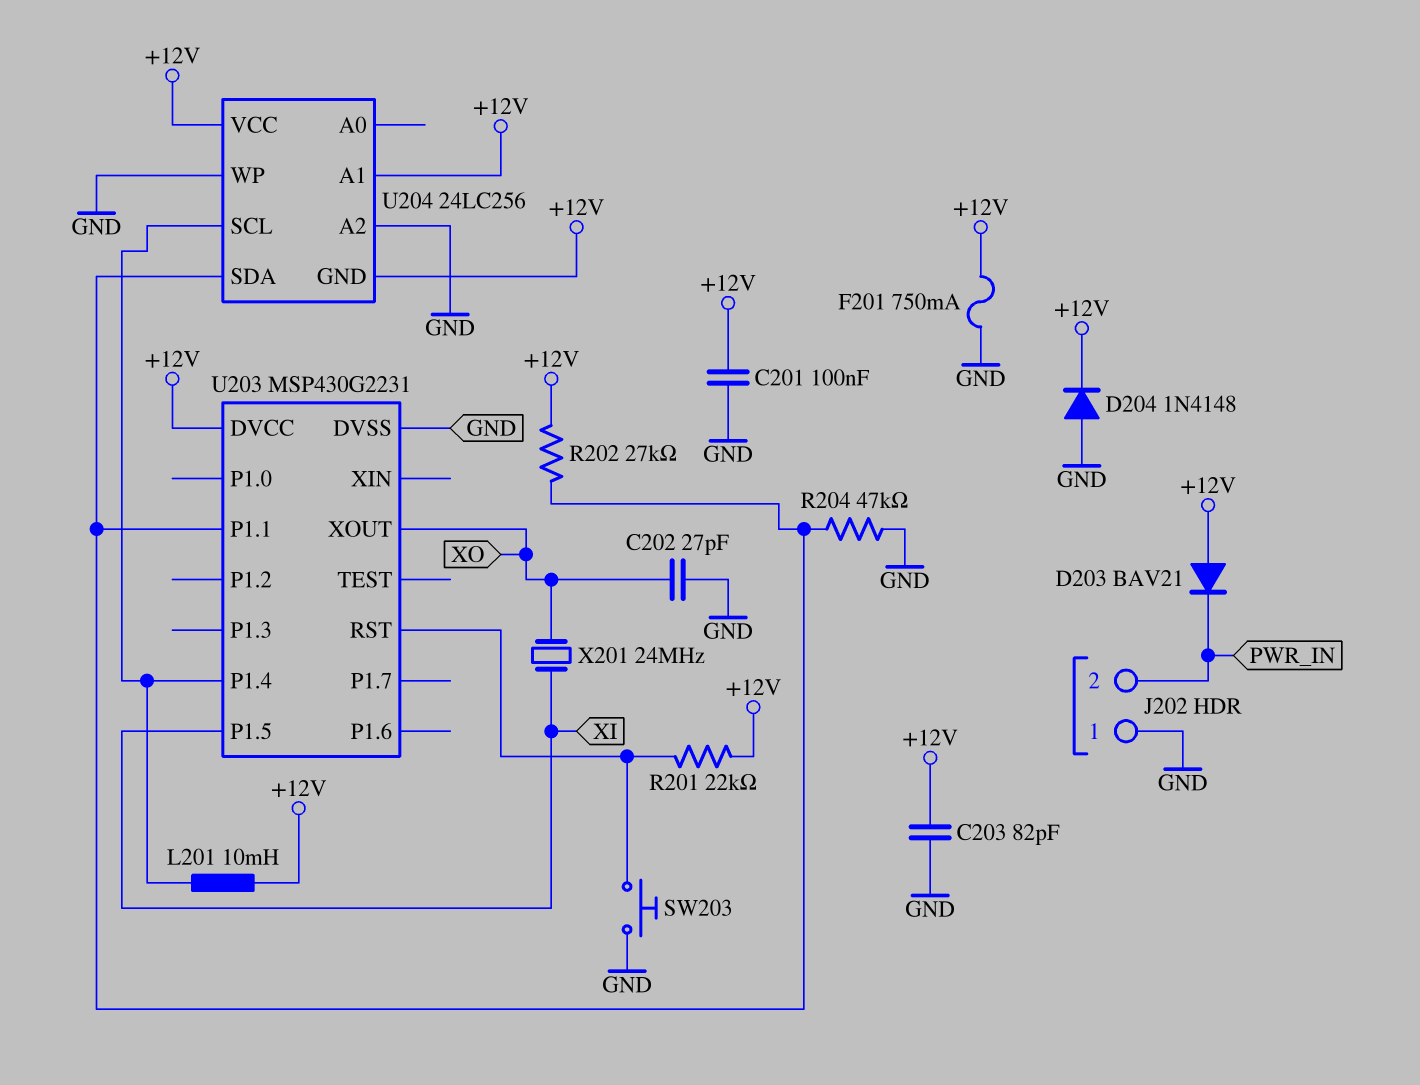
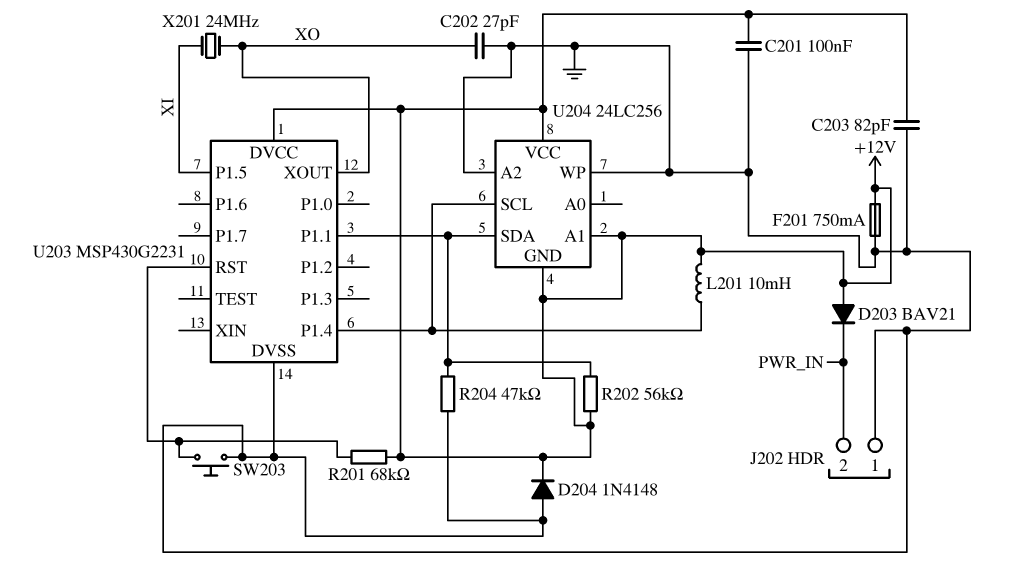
R201: 22k (+12V, U203/RST) -> 68k (+12V, U203/RST)
R202: 27k (+12V, U203/P1.1) -> 56k (+12V, U203/P1.1)

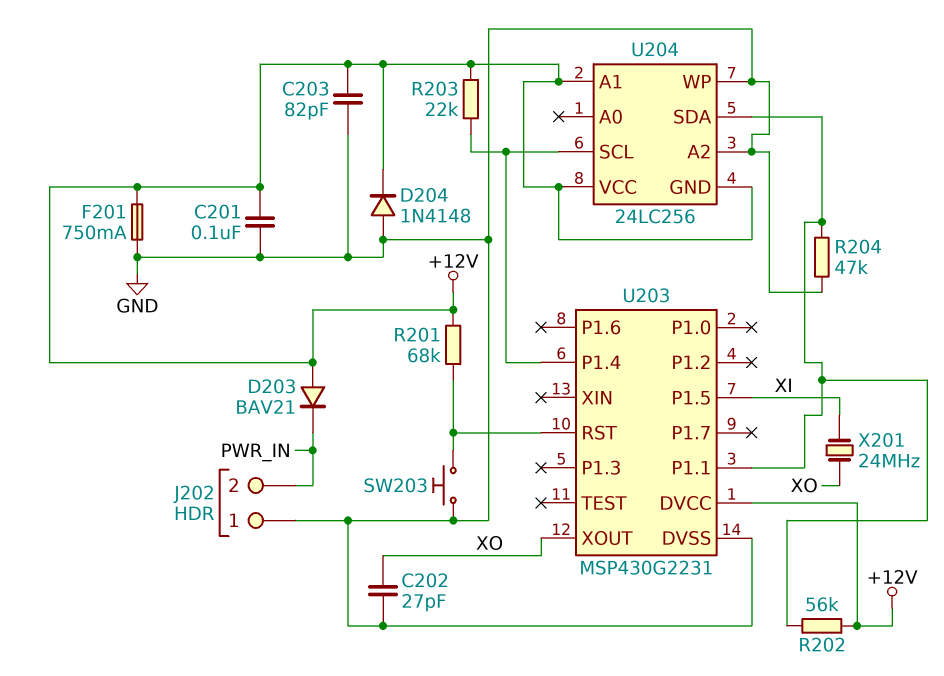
L201: 10mH (+12V, U203/P1.4) -> none
R203: none -> 22k (+12V, U203/P1.4)

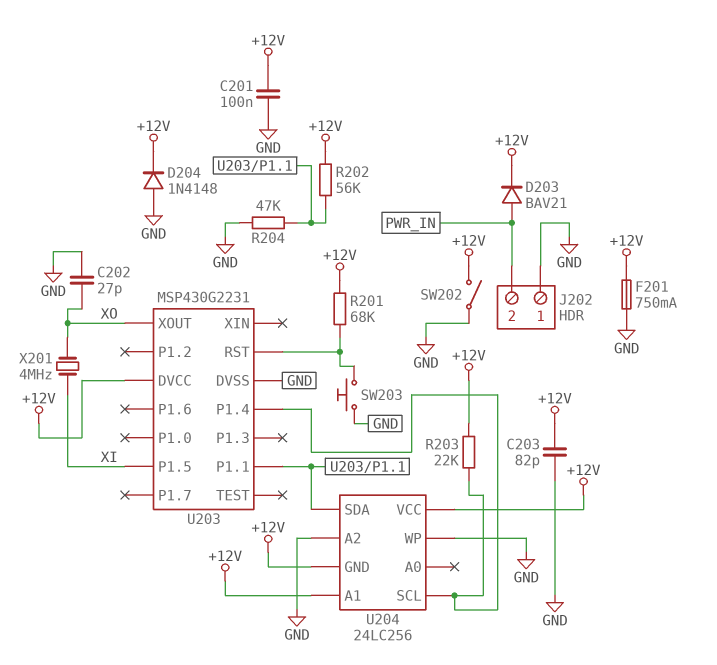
D203: diode BAV21 (A +12V, K PWR_IN) -> diode BAV21 (A PWR_IN, K +12V)
SW202: none -> switch (+12V, GND)
X201: 24MHz (XI, XO) -> 4MHz (XI, XO)

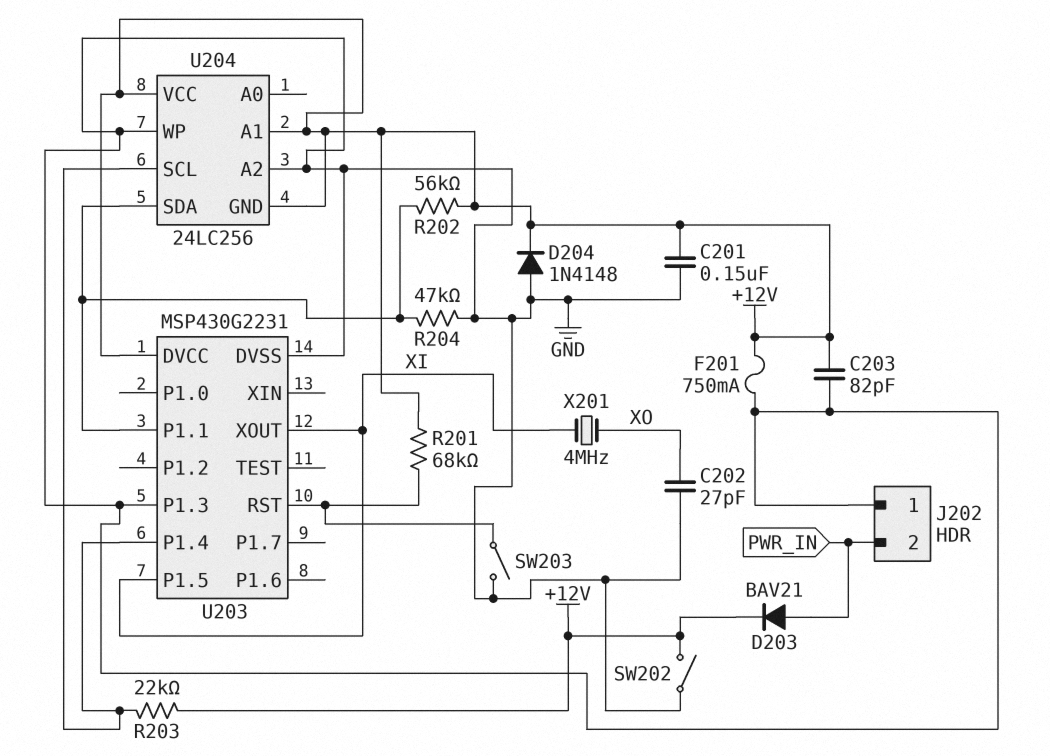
C201: 100nF (+12V, GND) -> 150nF (+12V, GND)
SW203: button (GND, U203/RST) -> switch (GND, U203/RST)
U203 pin P1.3: none -> GND
U203 pin XOUT: XO -> XI

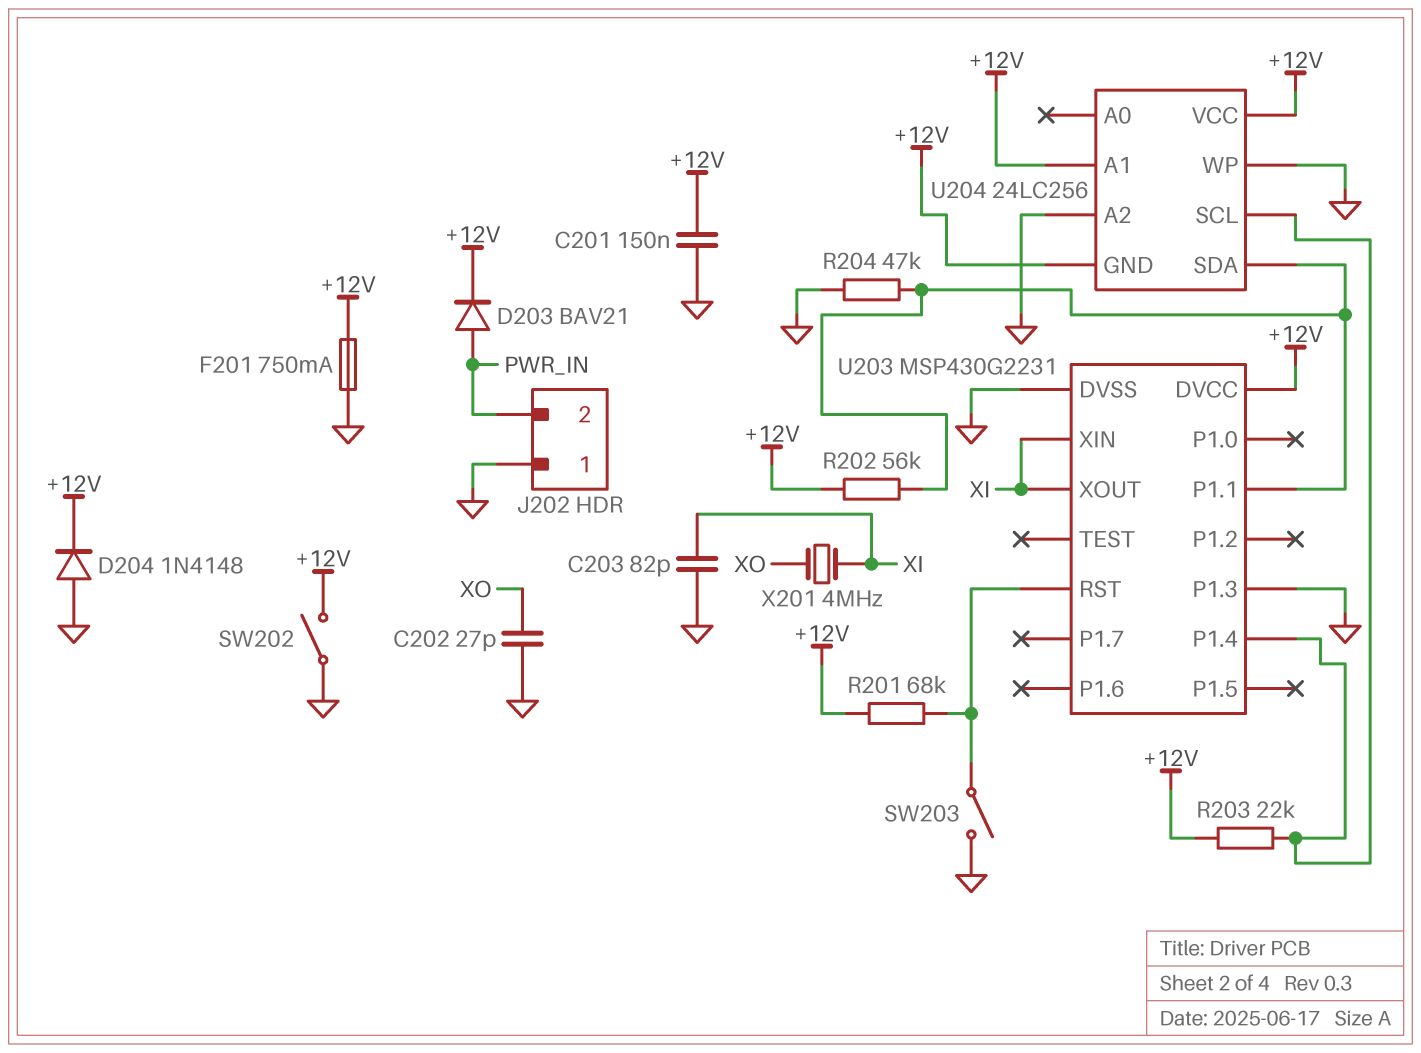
C203: 82pF (+12V, GND) -> 82pF (GND, XI)
U203 pin P1.5: XI -> none
U203 pin XIN: none -> XI

